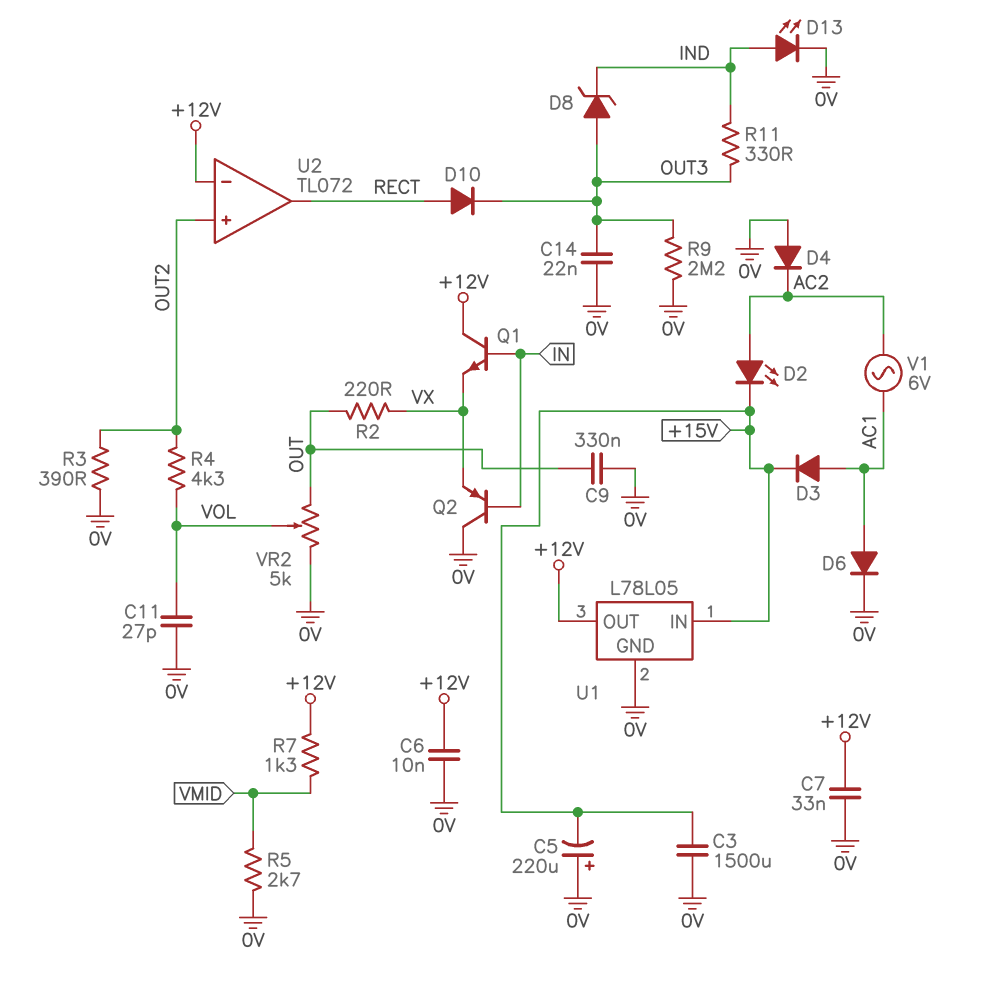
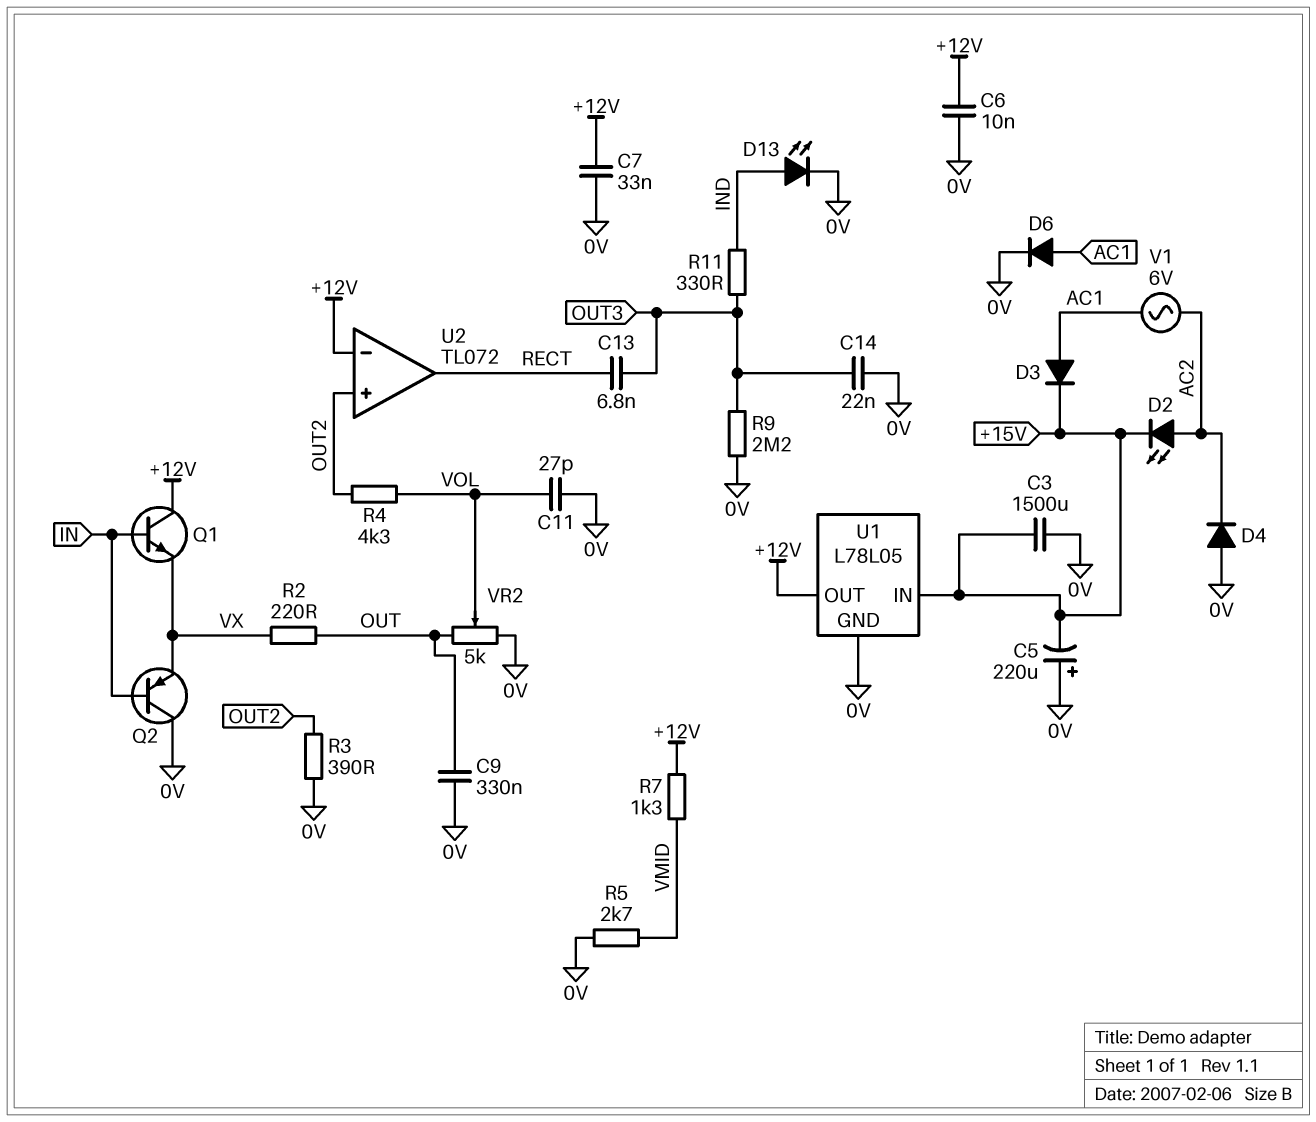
C13: none -> 6.8nF (OUT3, RECT)
D8: zener (A OUT3, K IND) -> none
D10: diode (A RECT, K OUT3) -> none

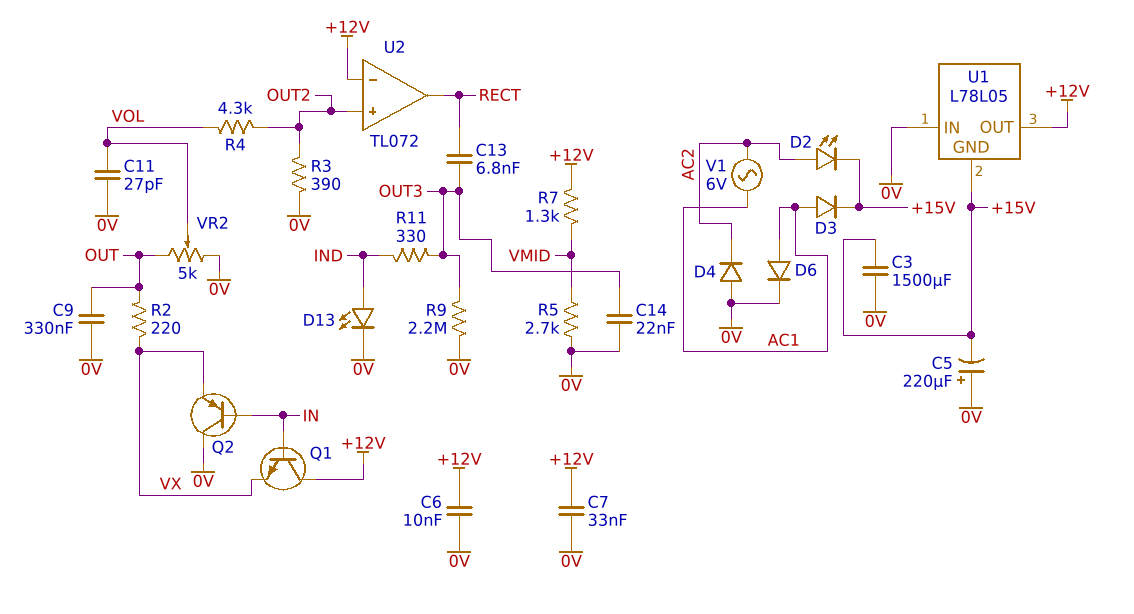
U1 pin GND: 0V -> +15V
U1 pin IN: +15V -> 0V

